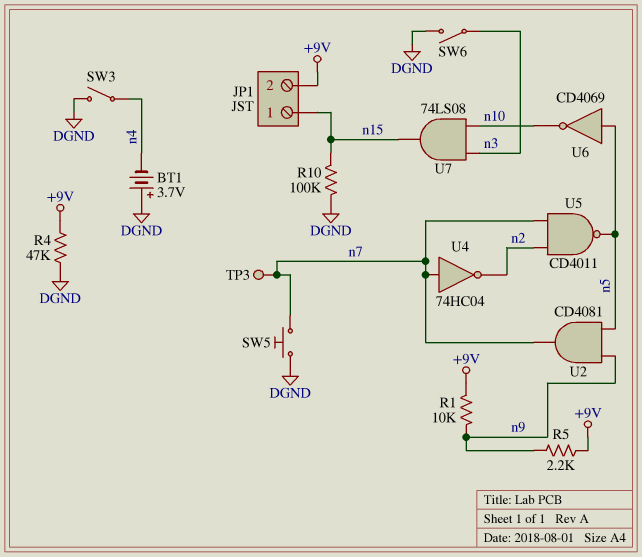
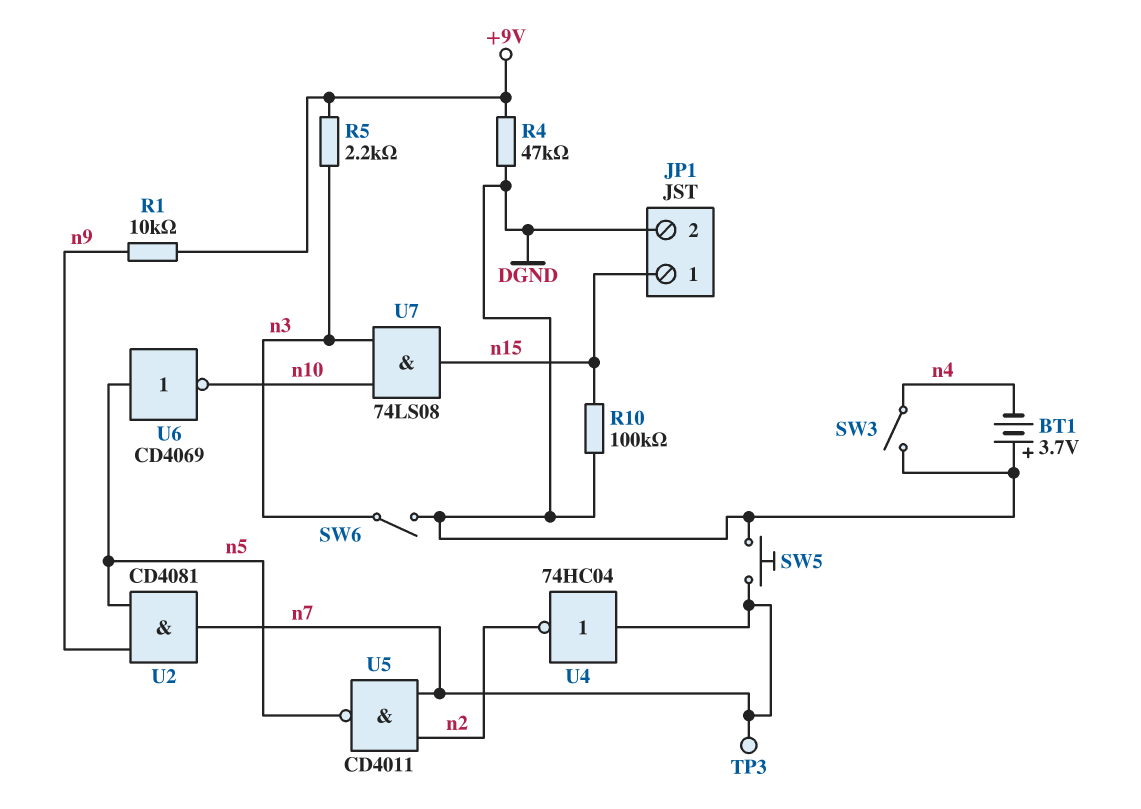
JP1 pin 2: +9V -> DGND
R5: 2.2k (+9V, n9) -> 2.2k (+9V, n3)

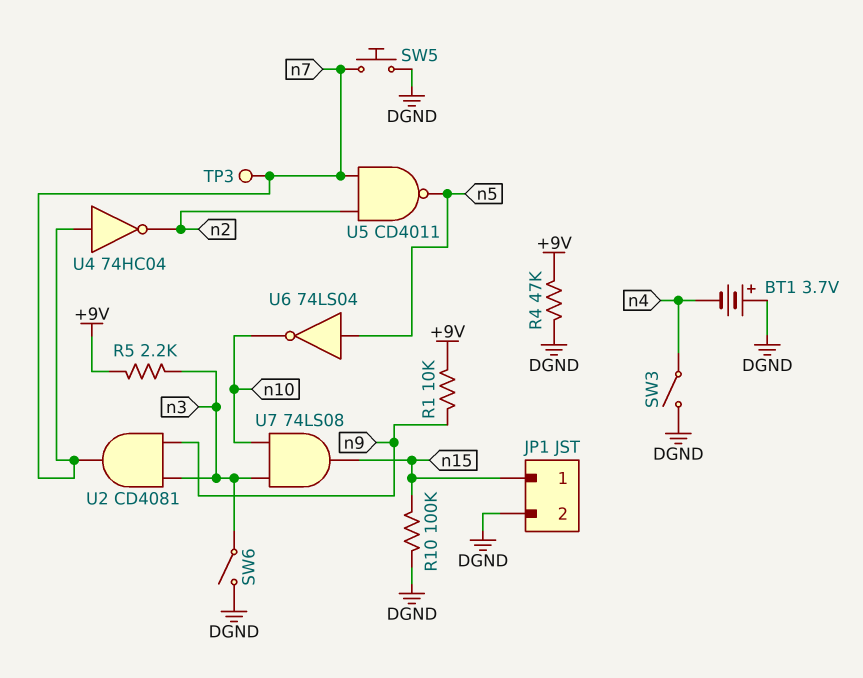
U2: AND CD4081 (in n5, in n9, out n7) -> AND CD4081 (in n3, in n9, out n7)
U6: NOT CD4069 (in n5, out n10) -> NOT 74LS04 (in n5, out n10)

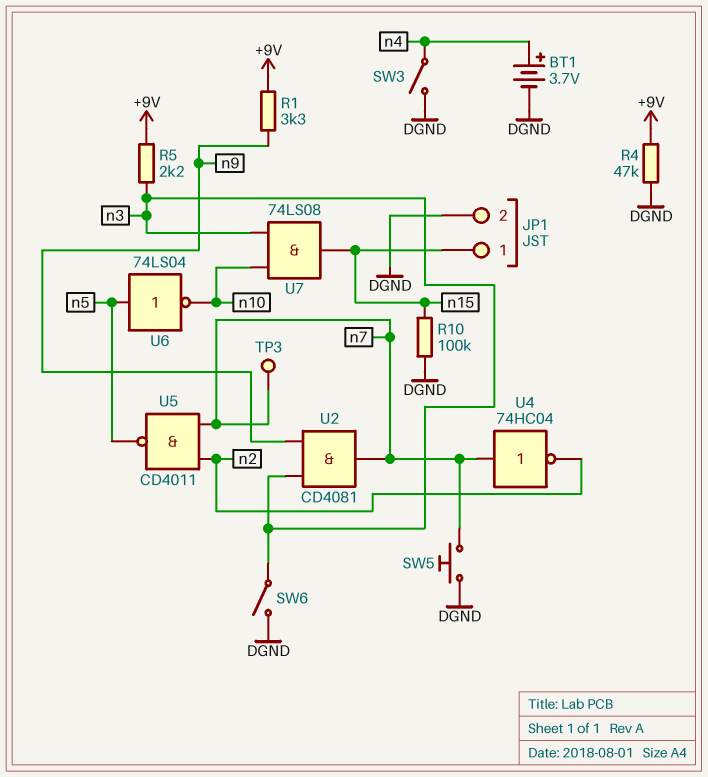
BT1: 3.7V (plus DGND, minus n4) -> 3.7V (plus n4, minus DGND)
R1: 10k (+9V, n9) -> 3.3k (+9V, n9)

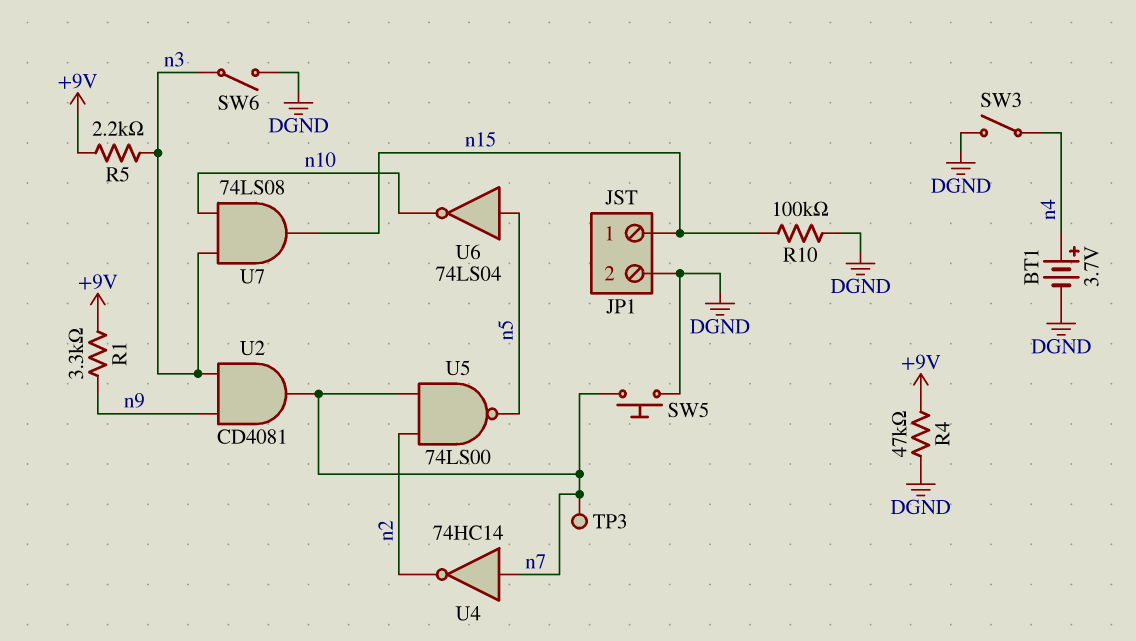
U4: NOT 74HC04 (in n7, out n2) -> NOT 74HC14 (in n7, out n2)
U5: NAND CD4011 (in n2, in n7, out n5) -> NAND 74LS00 (in n2, in n7, out n5)

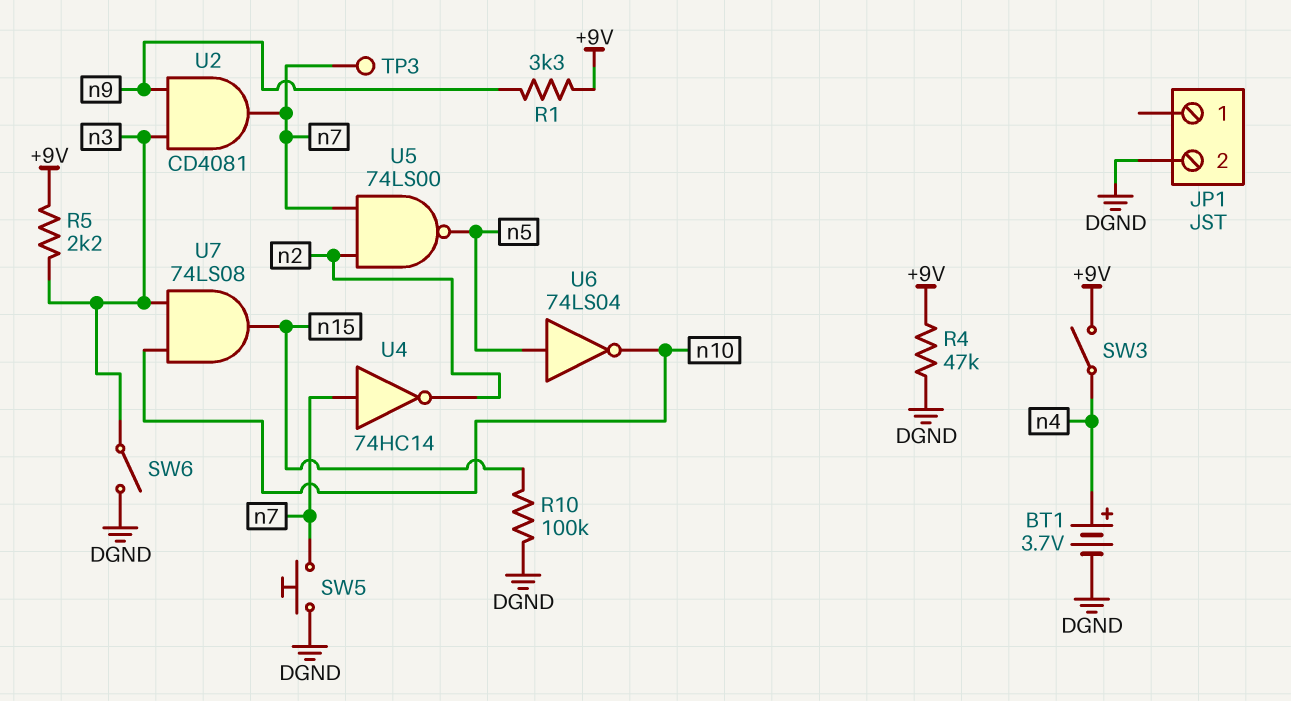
JP1 pin 1: n15 -> none
SW3: switch (DGND, n4) -> switch (+9V, n4)

